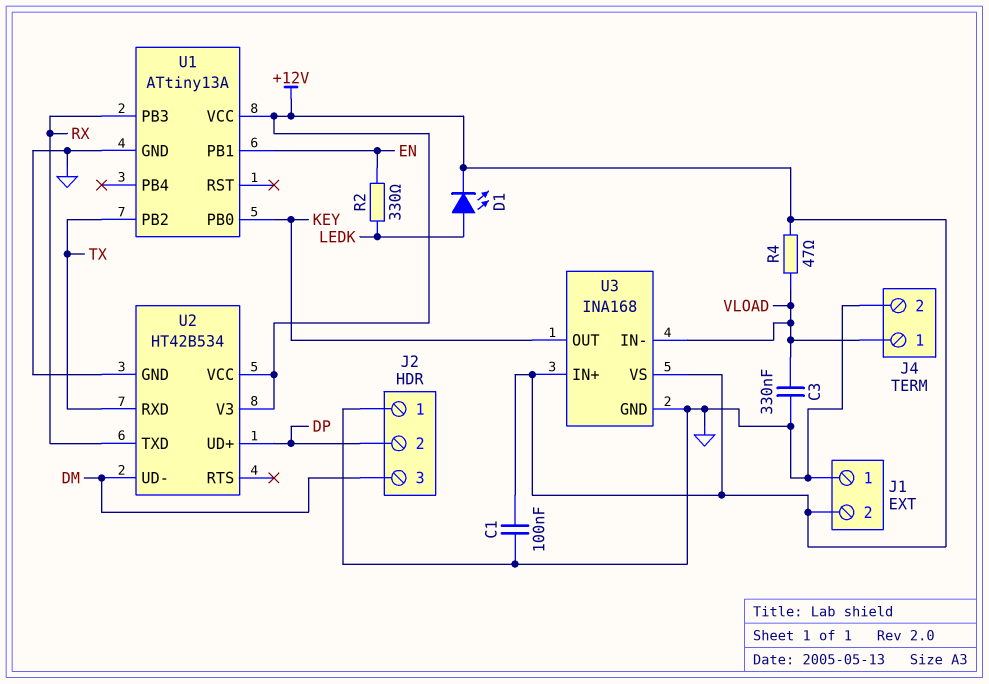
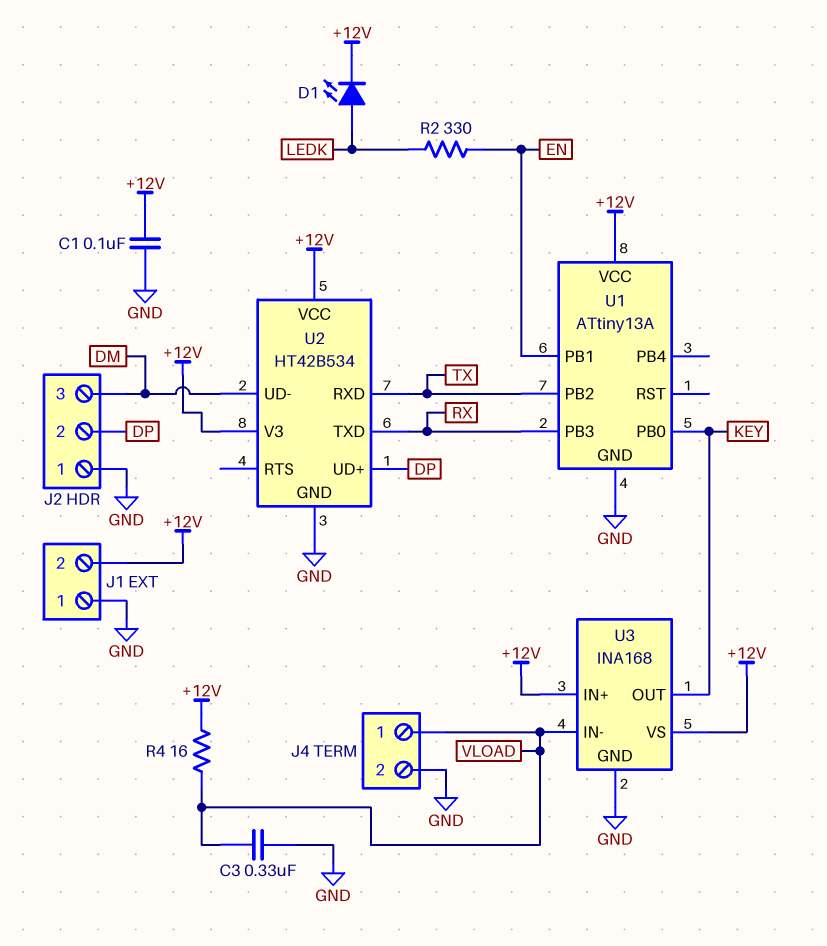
R4: 47 (+12V, VLOAD) -> 16 (+12V, VLOAD)

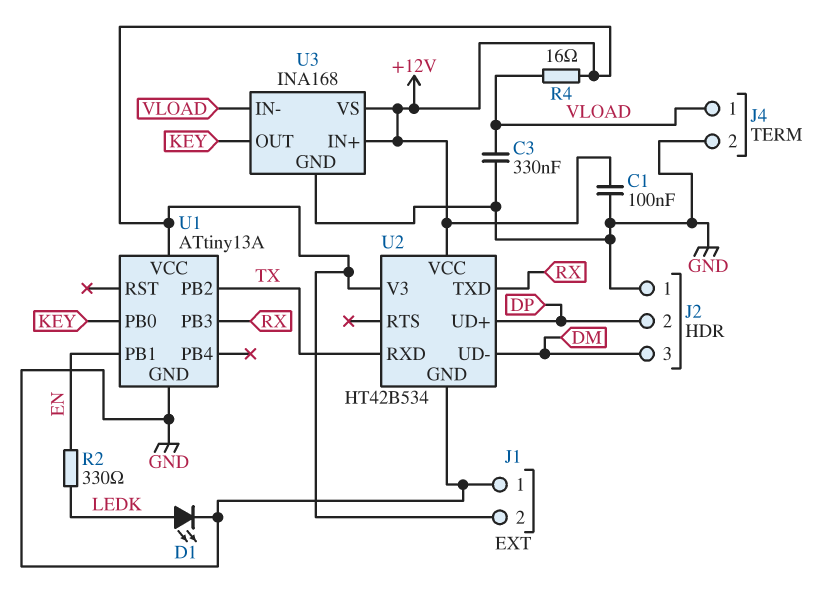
D1: LED (A LEDK, K +12V) -> LED (A LEDK, K GND)

